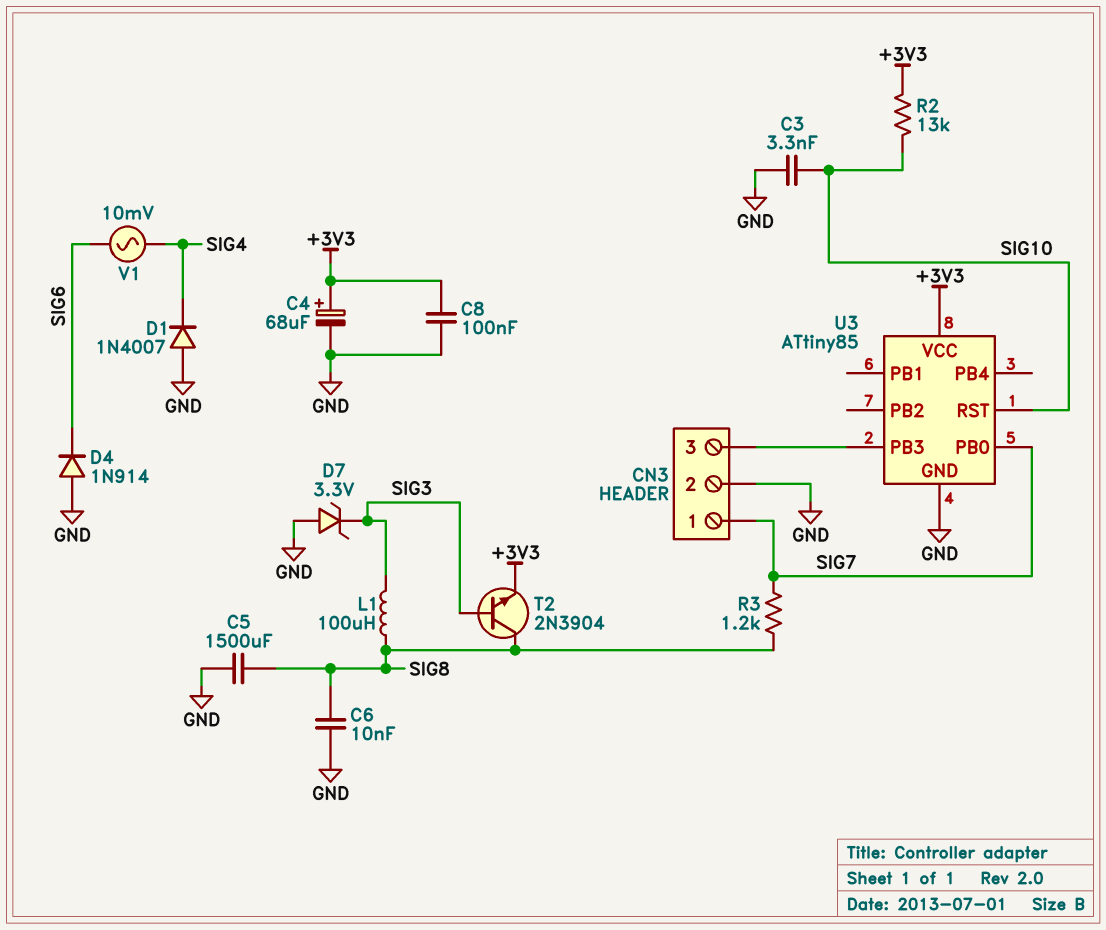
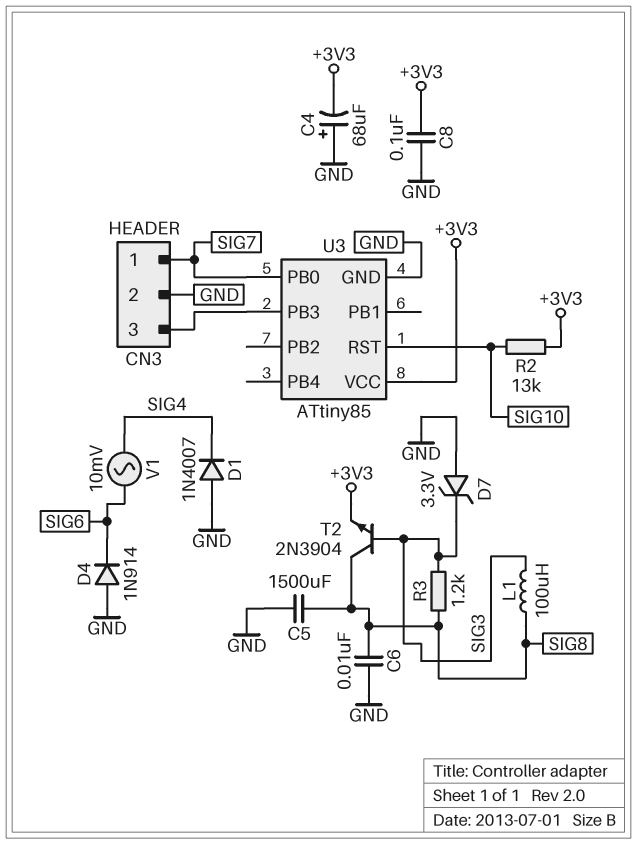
C3: 3.3nF (GND, SIG10) -> none
C4: 68uF (plus +3V3, minus GND) -> 68uF (plus GND, minus +3V3)
R3: 1.2k (SIG7, SIG8) -> 1.2k (SIG3, SIG8)

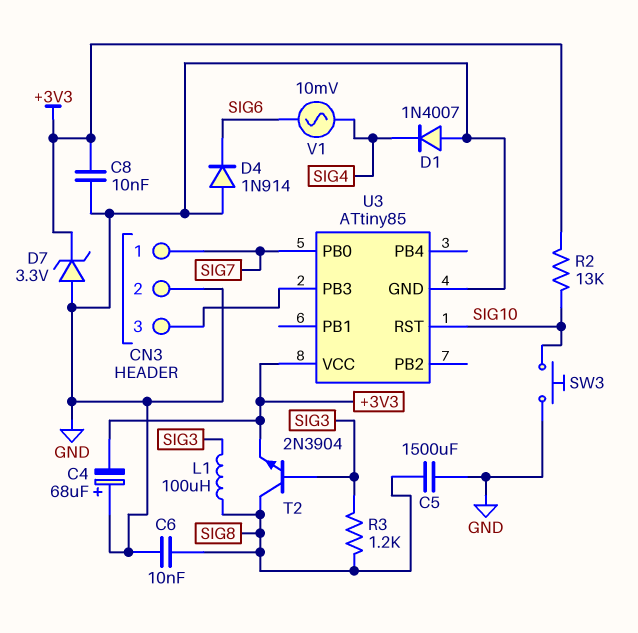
C8: 100nF (+3V3, GND) -> 10nF (+3V3, GND)
D7: zener 3.3V (A GND, K SIG3) -> zener 3.3V (A GND, K +3V3)
SW3: none -> button (GND, SIG10)

